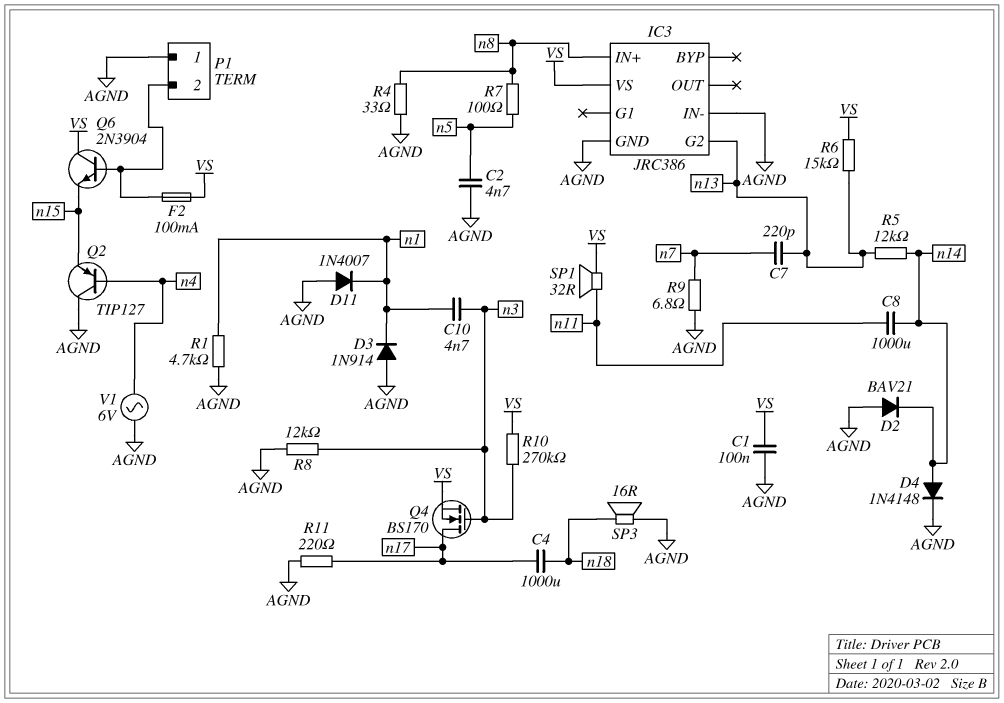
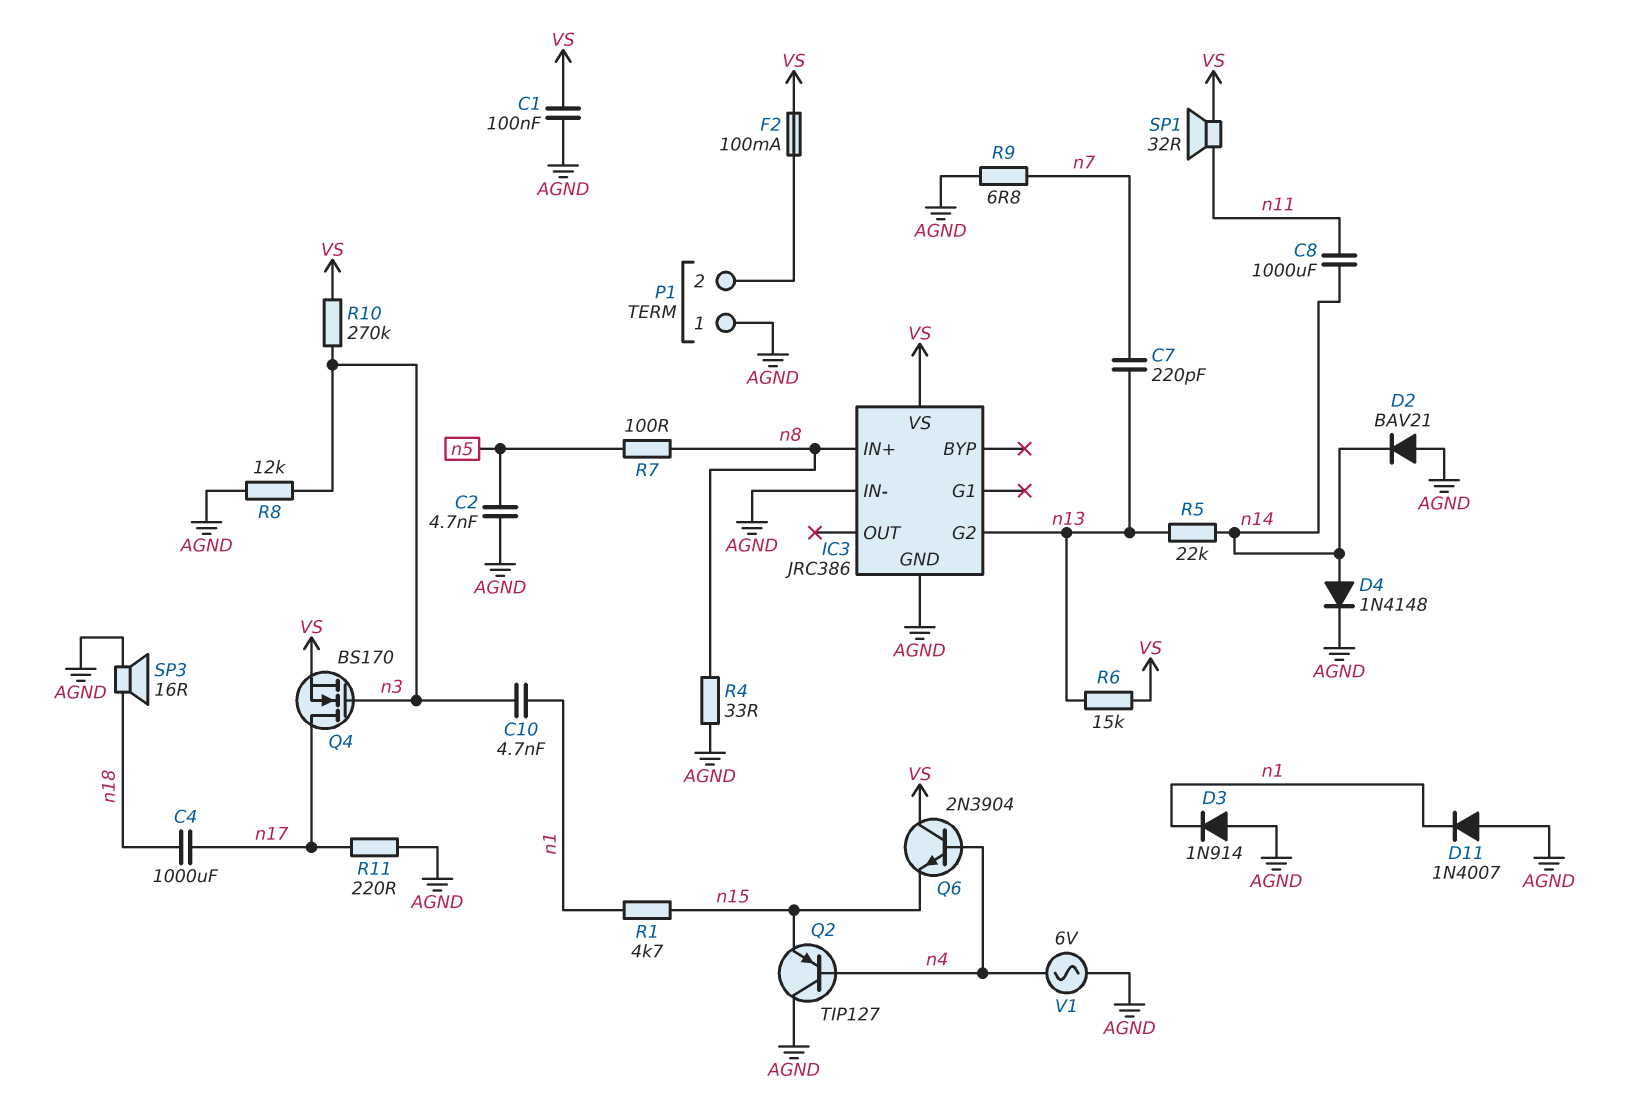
Q6: NPN 2N3904 (B P1/2, C VS, E n15) -> NPN 2N3904 (B n4, C VS, E n15)
R1: 4.7k (AGND, n1) -> 4.7k (n1, n15)
R5: 12k (n13, n14) -> 22k (n13, n14)

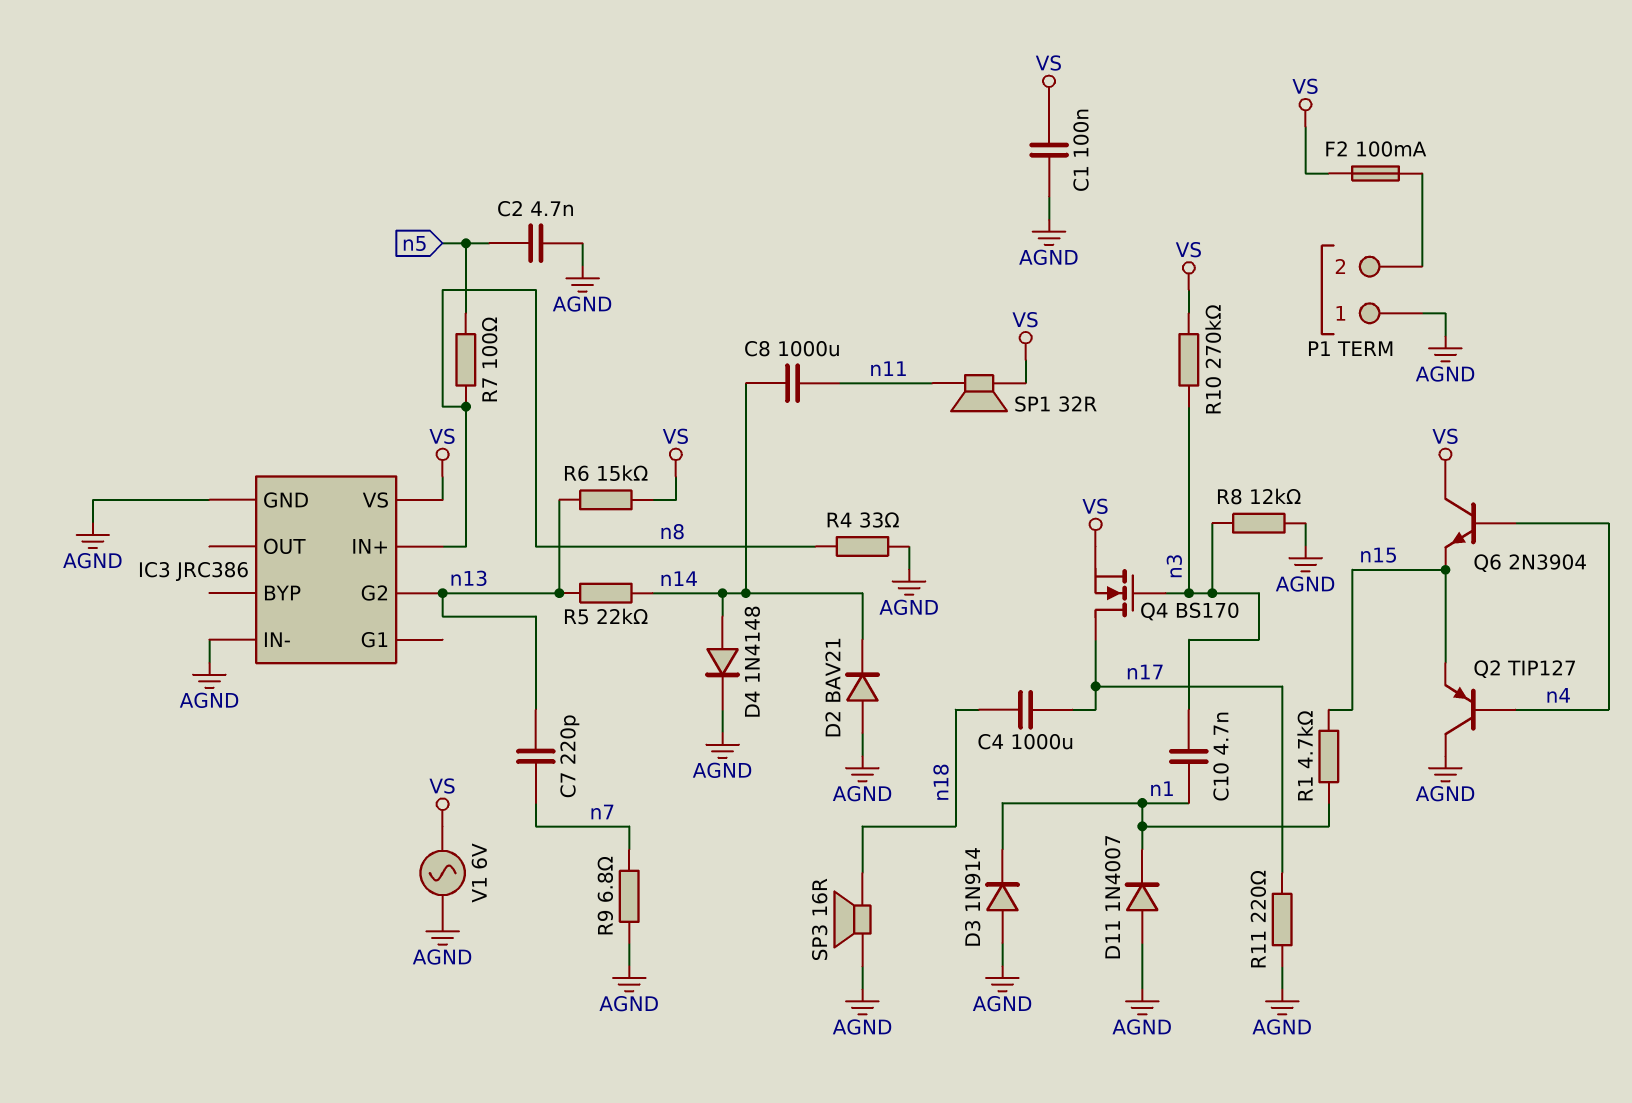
V1: AC 6V (AGND, n4) -> AC 6V (AGND, VS)

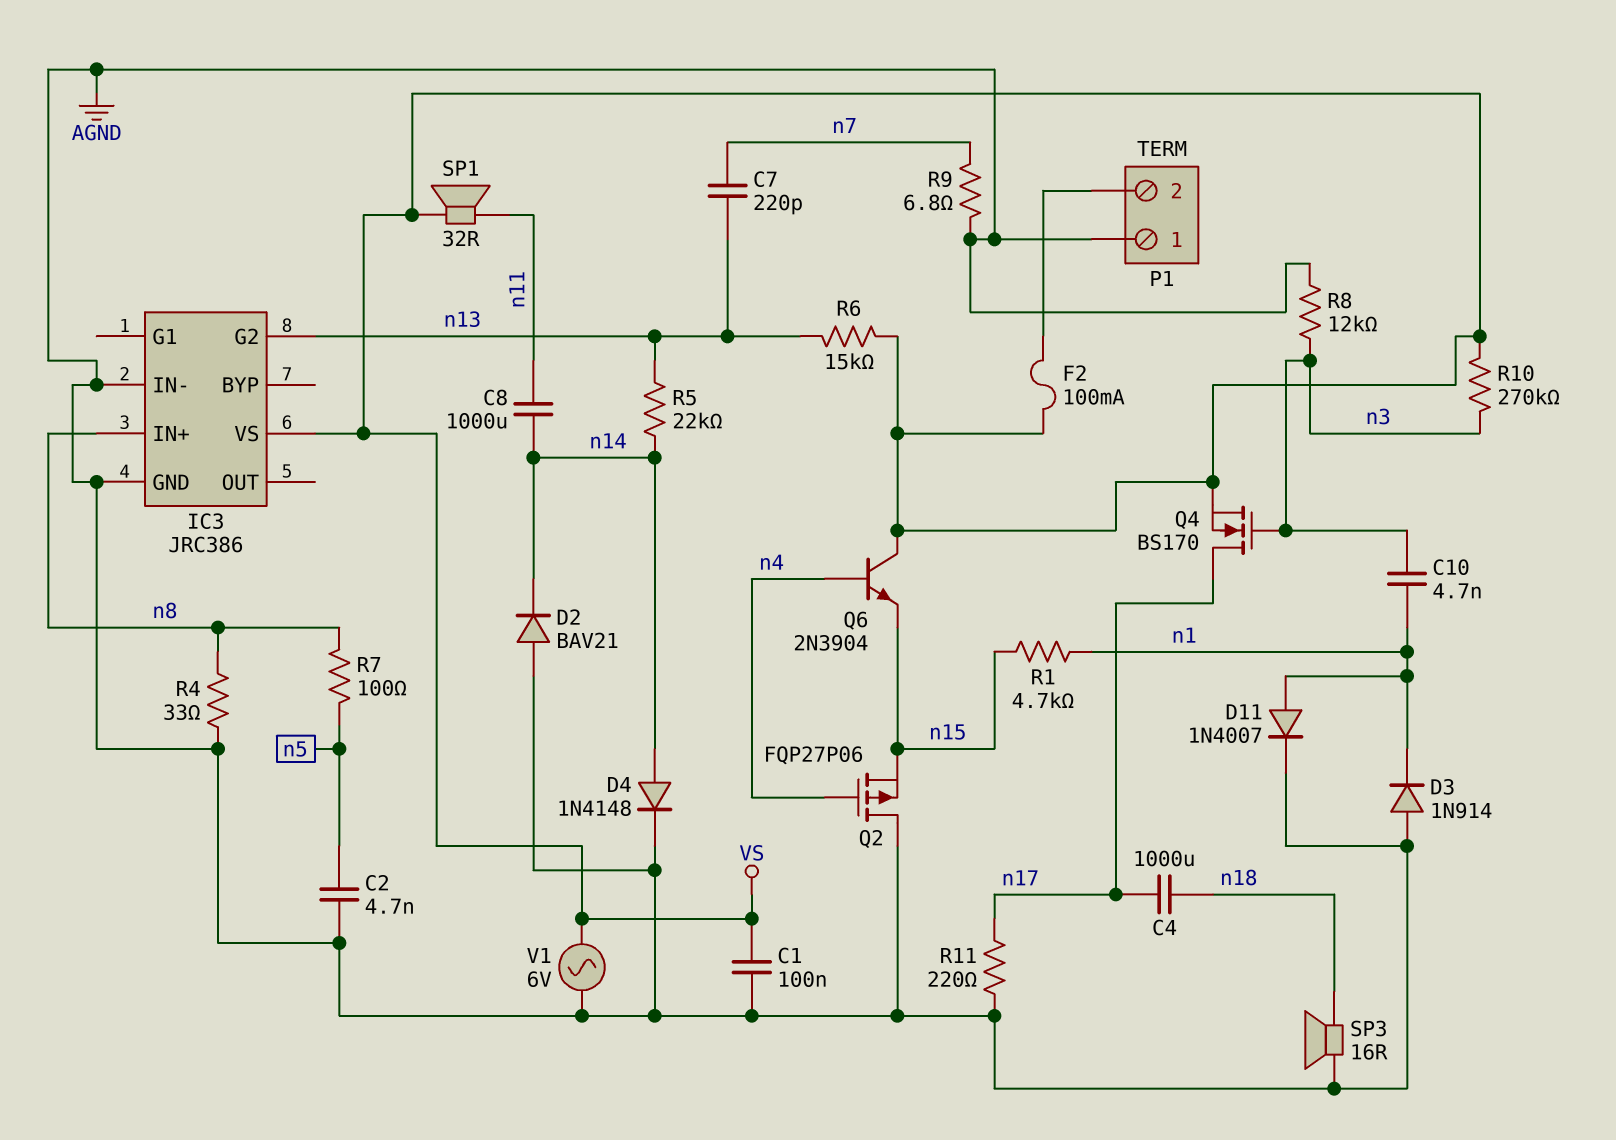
D11: diode 1N4007 (A AGND, K n1) -> diode 1N4007 (A n1, K AGND)
Q2: PNP TIP127 (B n4, C AGND, E n15) -> PMOS FQP27P06 (G n4, D AGND, S n15)

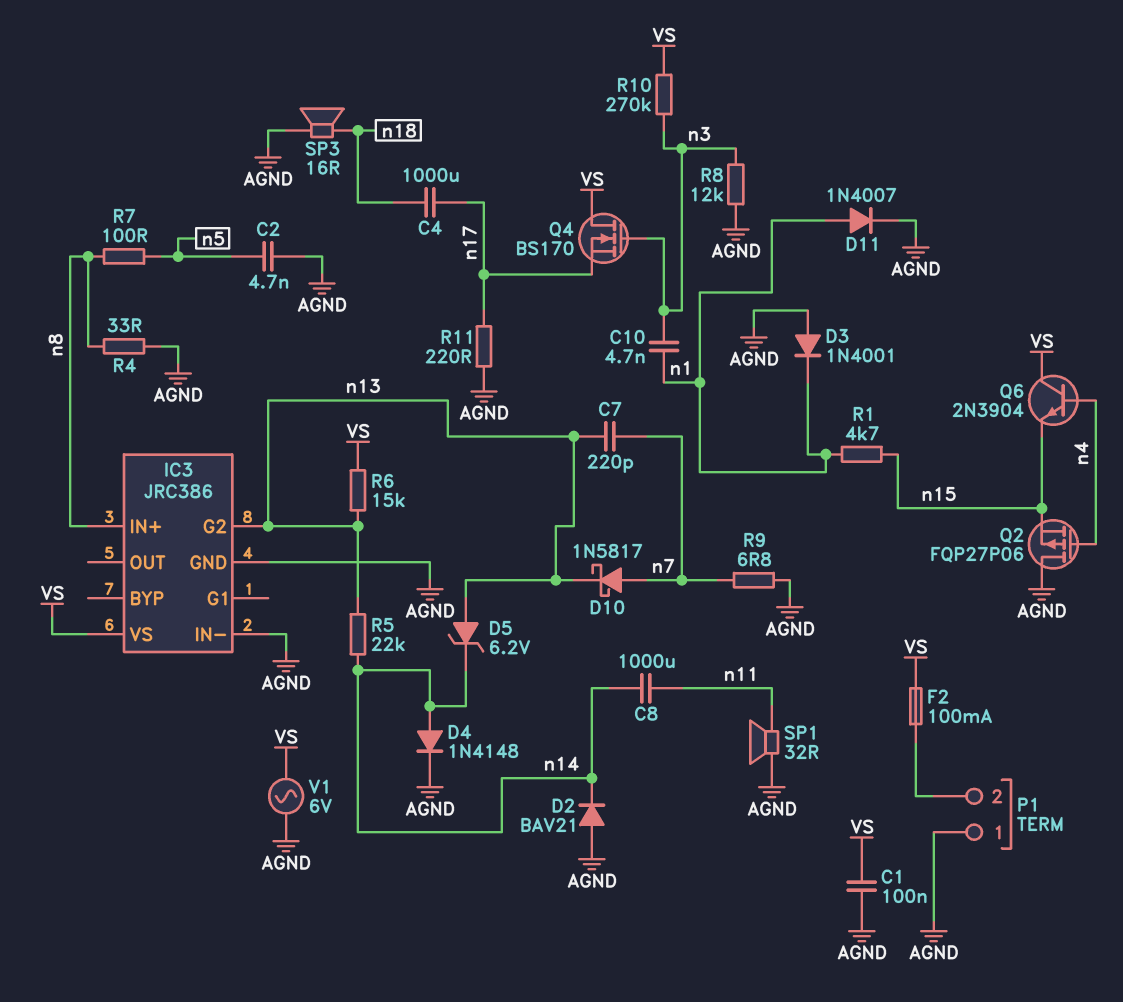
D3: diode 1N914 (A AGND, K n1) -> diode 1N4001 (A AGND, K n1)
D5: none -> zener 6.2V (A n13, K n14)
D10: none -> schottky 1N5817 (A n7, K n13)
Q4: NMOS BS170 (G n3, D n17, S VS) -> NMOS BS170 (G n3, D VS, S n17)
SP1: speaker 32R (VS, n11) -> speaker 32R (AGND, n11)

